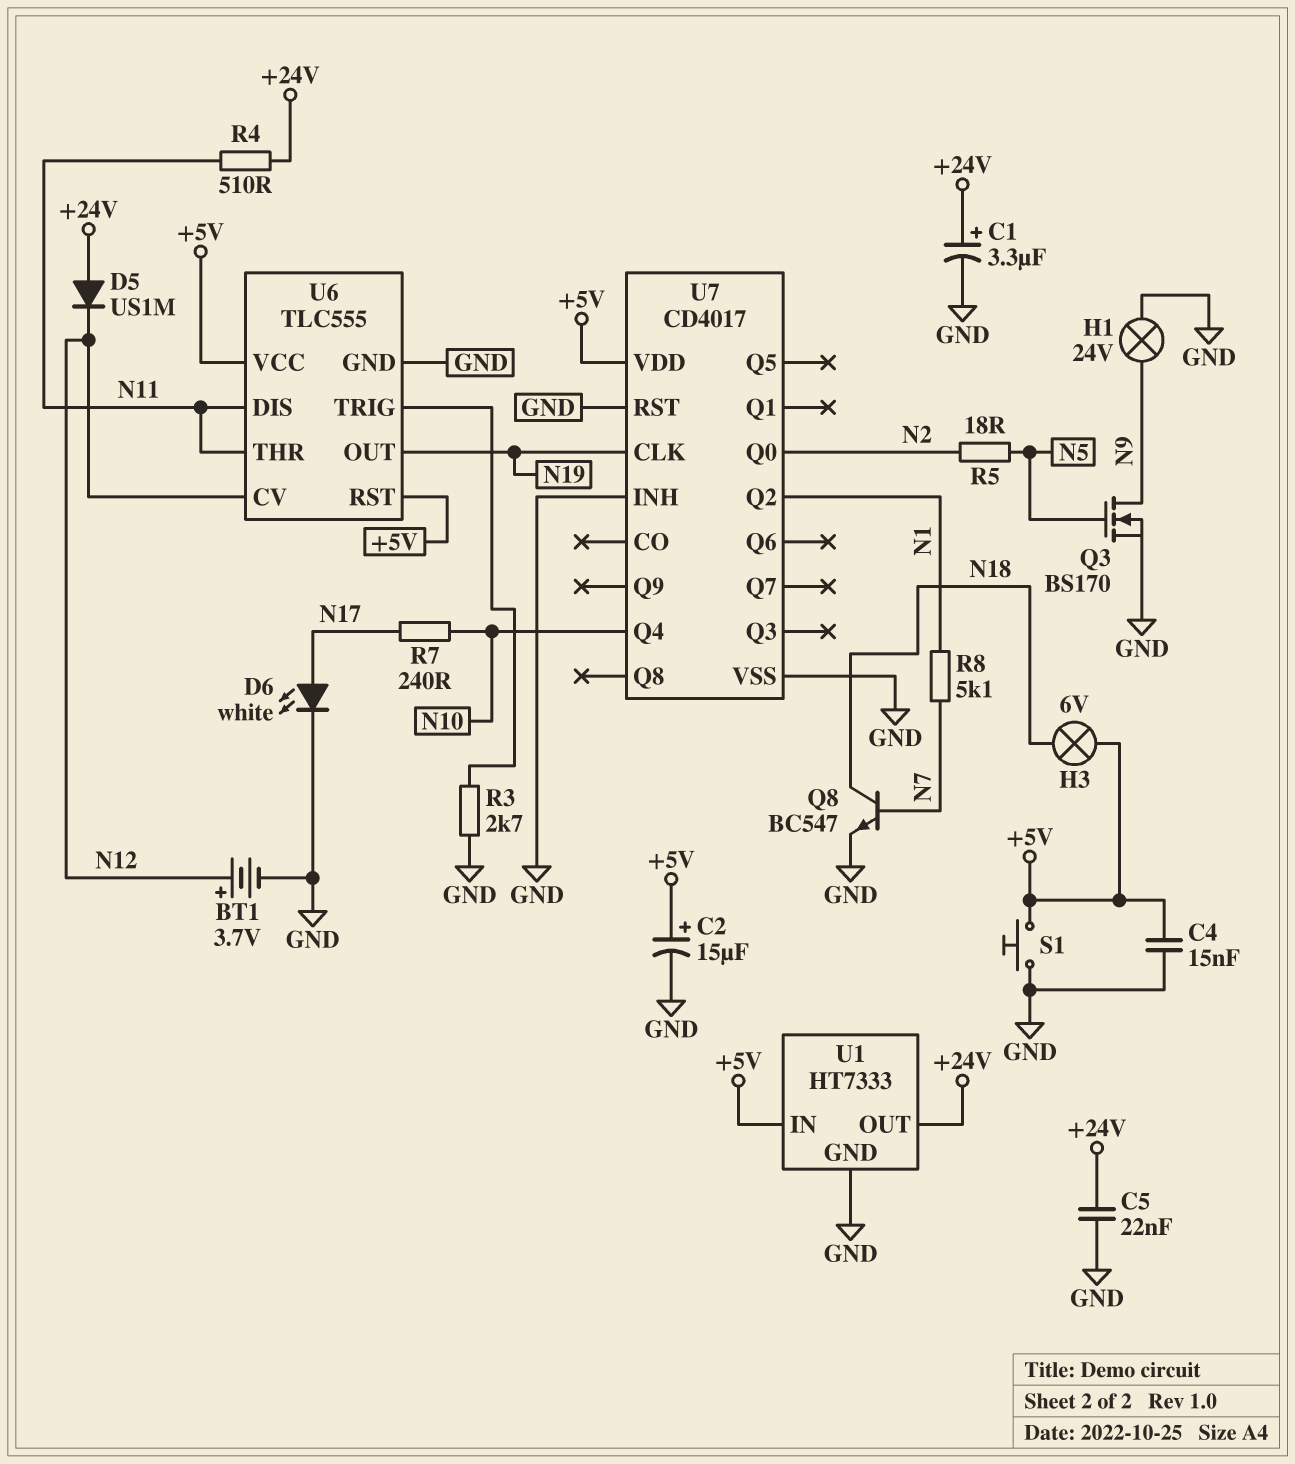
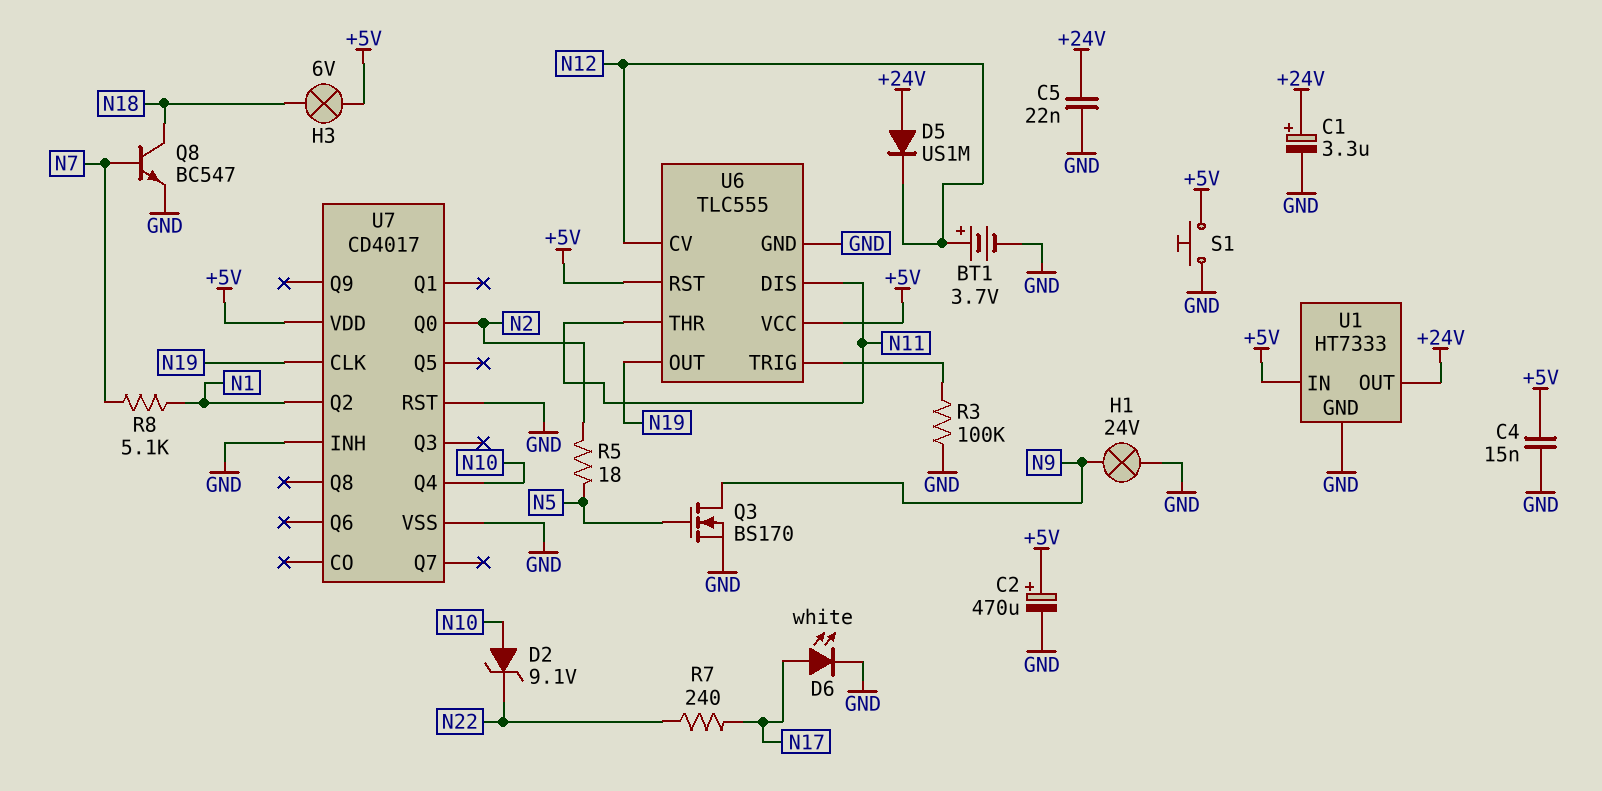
C2: 15uF (plus +5V, minus GND) -> 470uF (plus +5V, minus GND)
D2: none -> zener 9.1V (A N10, K N22)
R3: 2.7k (GND, U6/TRIG) -> 100k (GND, U6/TRIG)
R4: 510 (+24V, N11) -> none
R7: 240 (N10, N17) -> 240 (N17, N22)

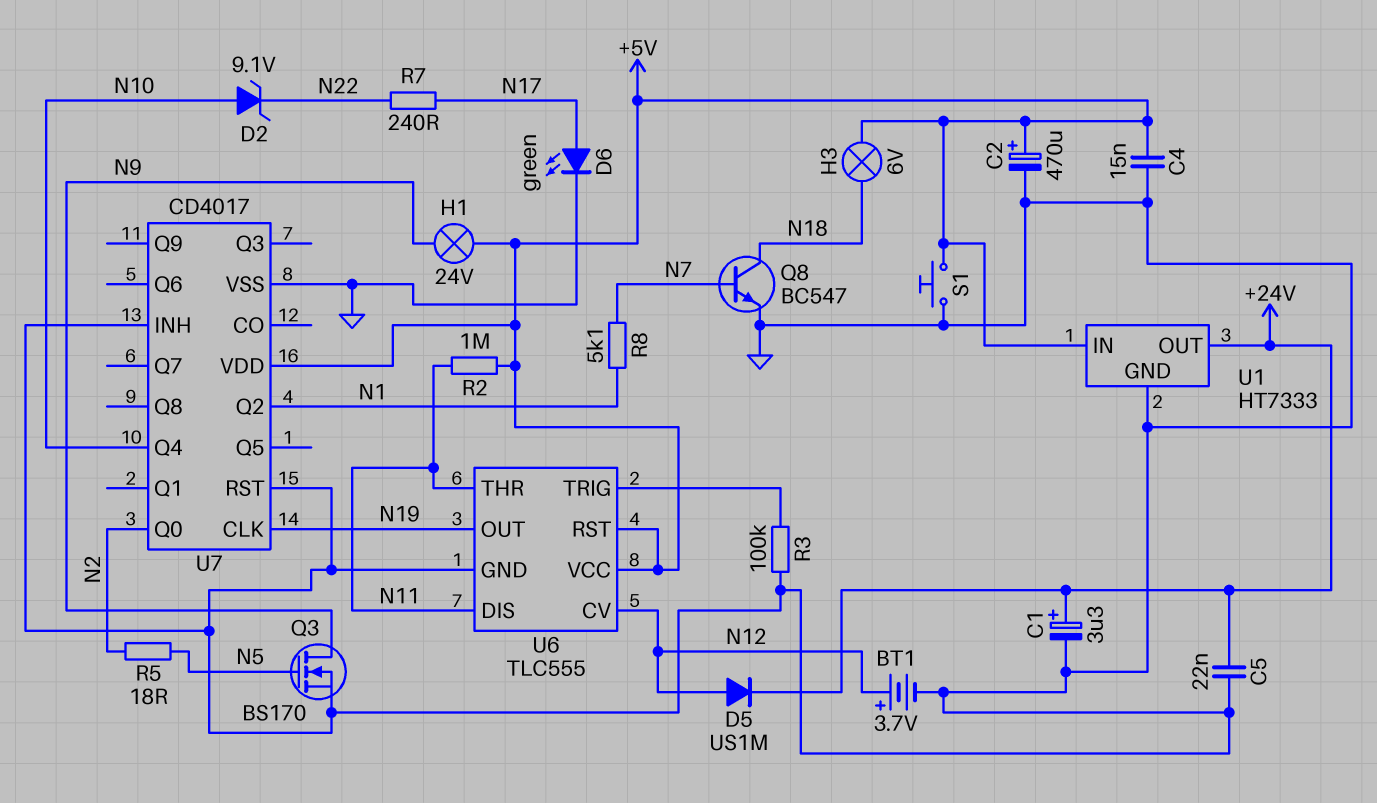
D5: diode US1M (A +24V, K N12) -> diode US1M (A N12, K +24V)
D6: LED white (A N17, K GND) -> LED green (A N17, K GND)
H1: lamp 24V (GND, N9) -> lamp 24V (+5V, N9)
R2: none -> 1M (+5V, N11)

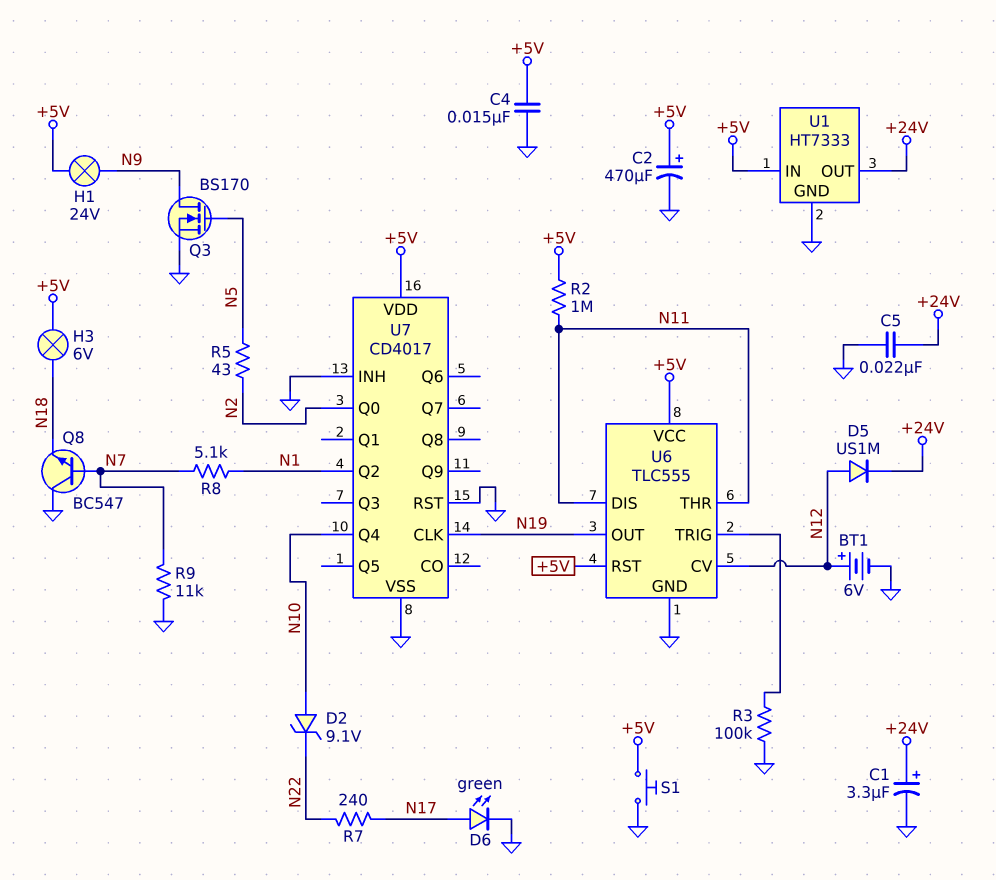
BT1: 3.7V (plus N12, minus GND) -> 6V (plus N12, minus GND)
Q8: NPN BC547 (B N7, C N18, E GND) -> NPN BC547 (B N7, C GND, E N18)
R5: 18 (N2, N5) -> 43 (N2, N5)
R9: none -> 11k (GND, N7)

